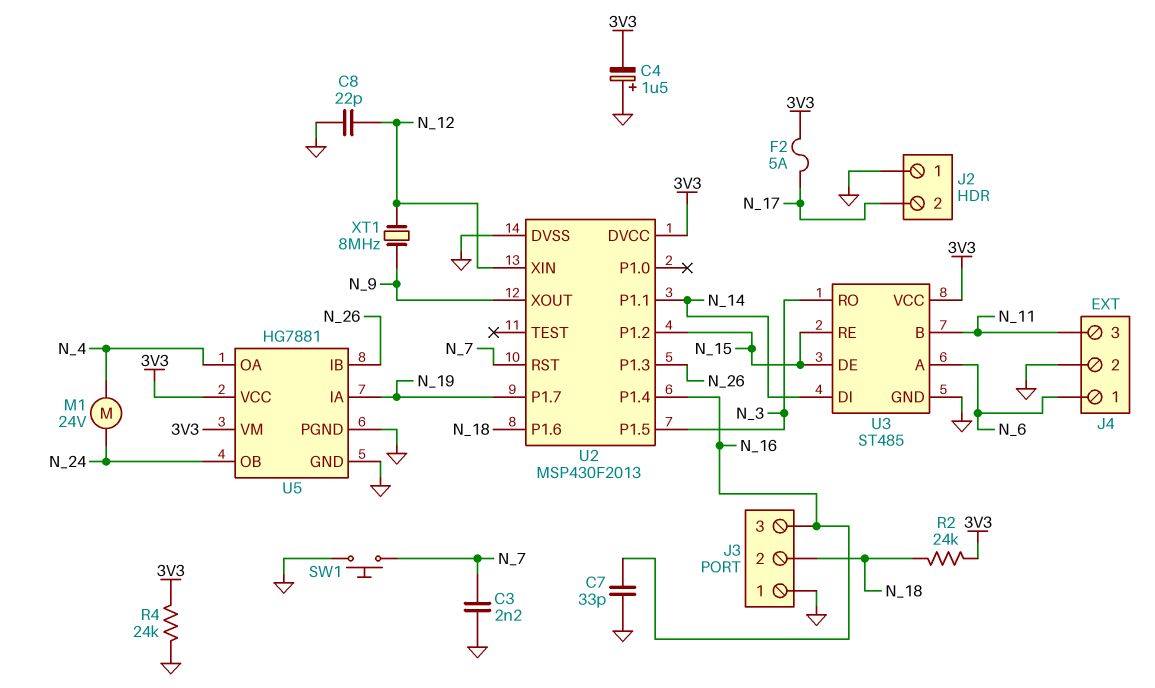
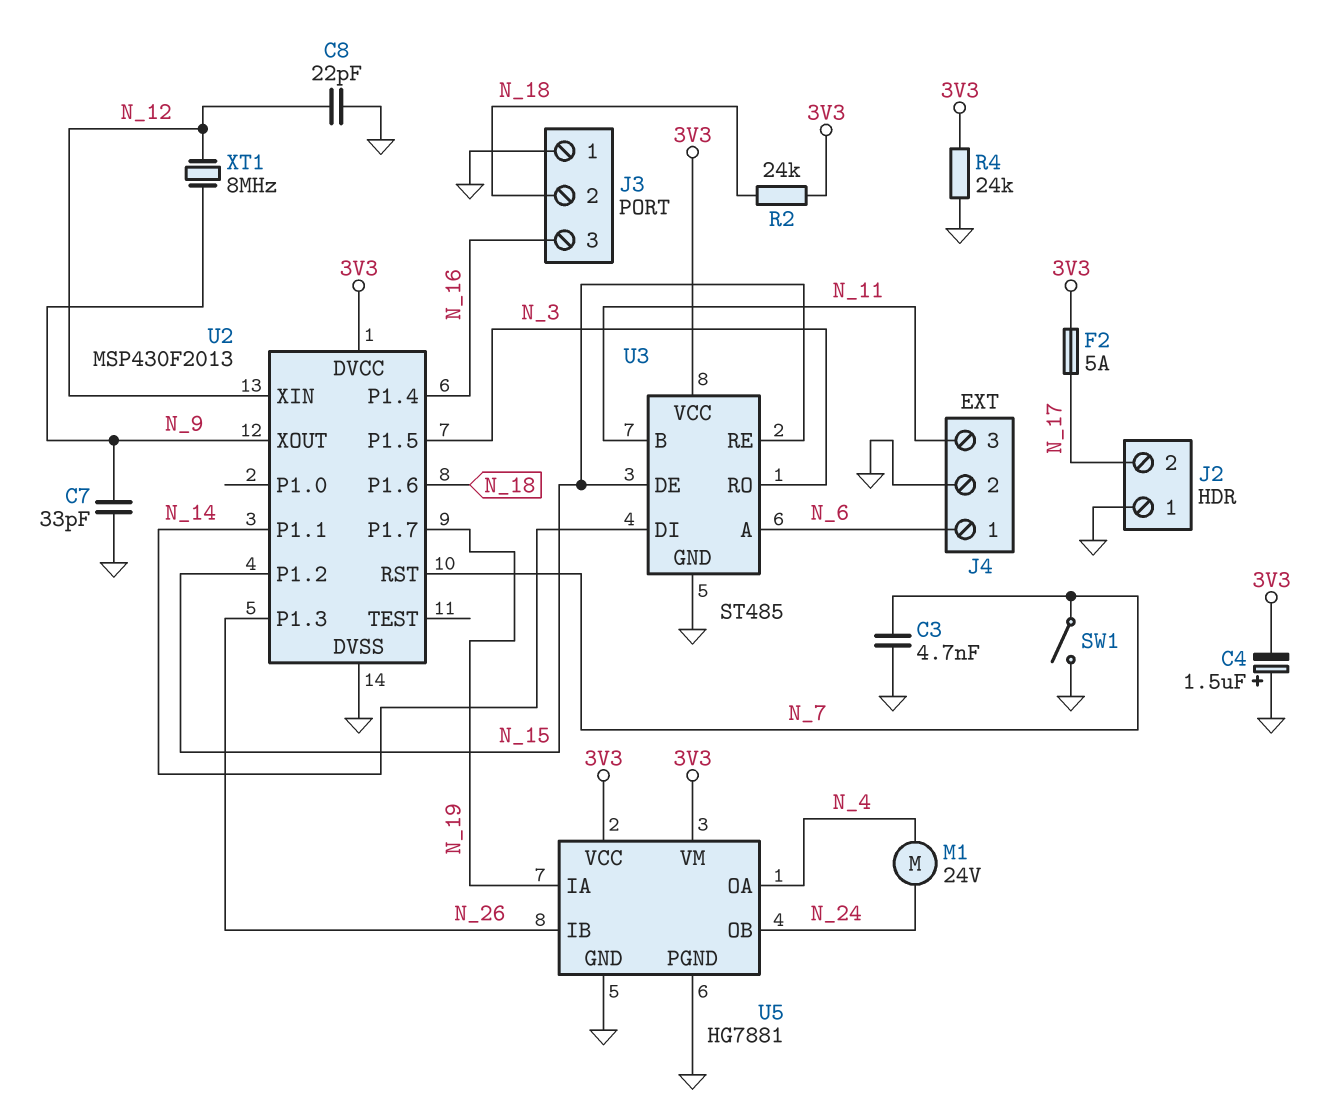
C3: 2.2nF (GND, N_7) -> 4.7nF (GND, N_7)
C7: 33pF (GND, N_16) -> 33pF (GND, N_9)
SW1: button (GND, N_7) -> switch (GND, N_7)

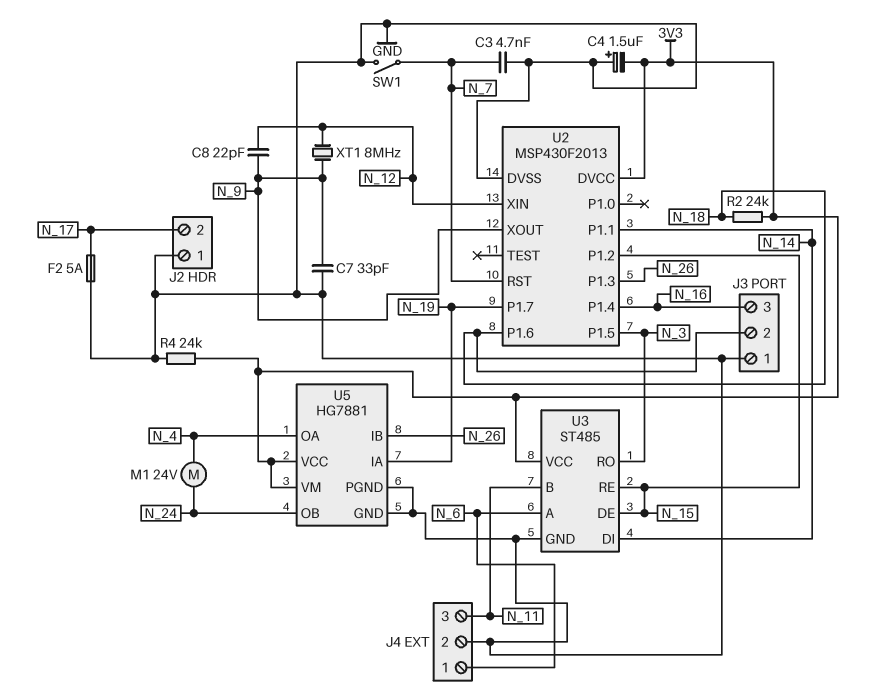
C8: 22pF (GND, N_12) -> 22pF (N_9, N_12)
F2: 5A (3V3, N_17) -> 5A (GND, N_17)

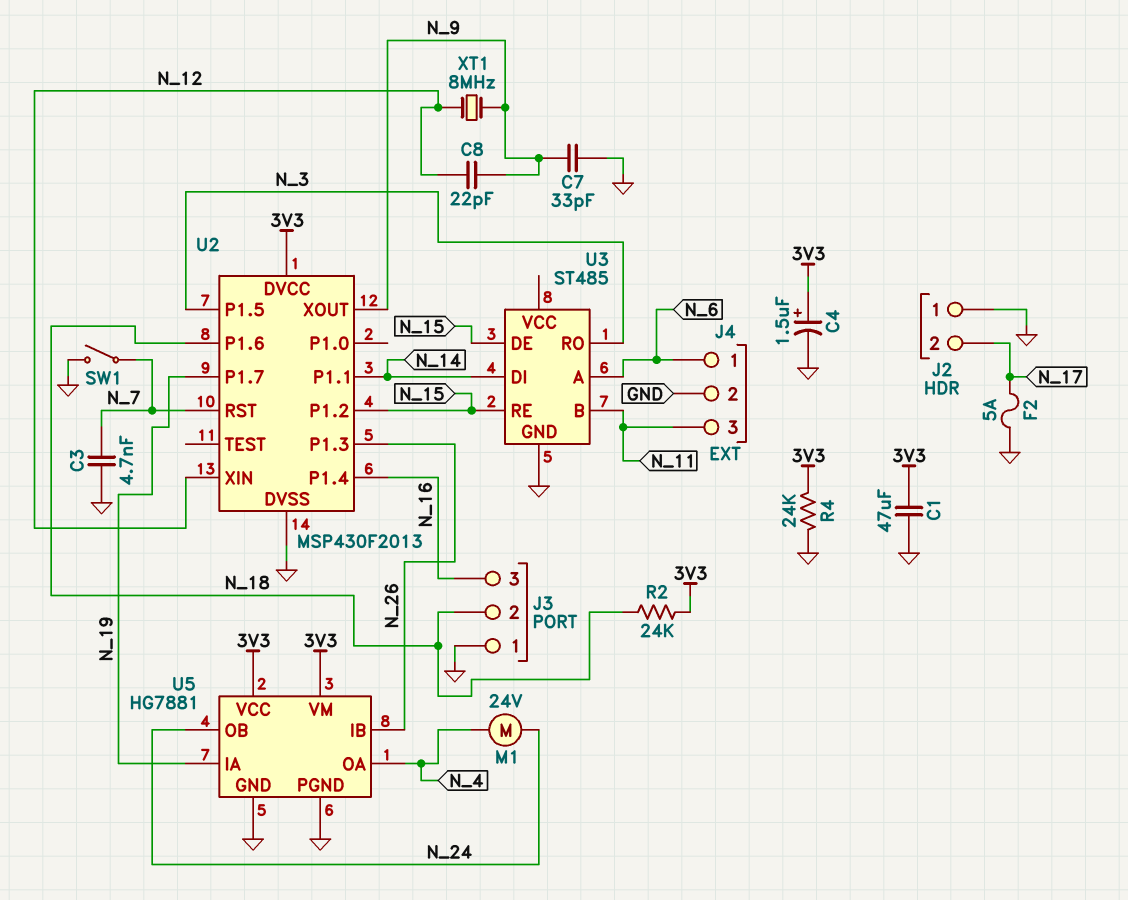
C1: none -> 47uF (3V3, GND)
C4: 1.5uF (plus GND, minus 3V3) -> 1.5uF (plus 3V3, minus GND)
U3 pin VCC: 3V3 -> none

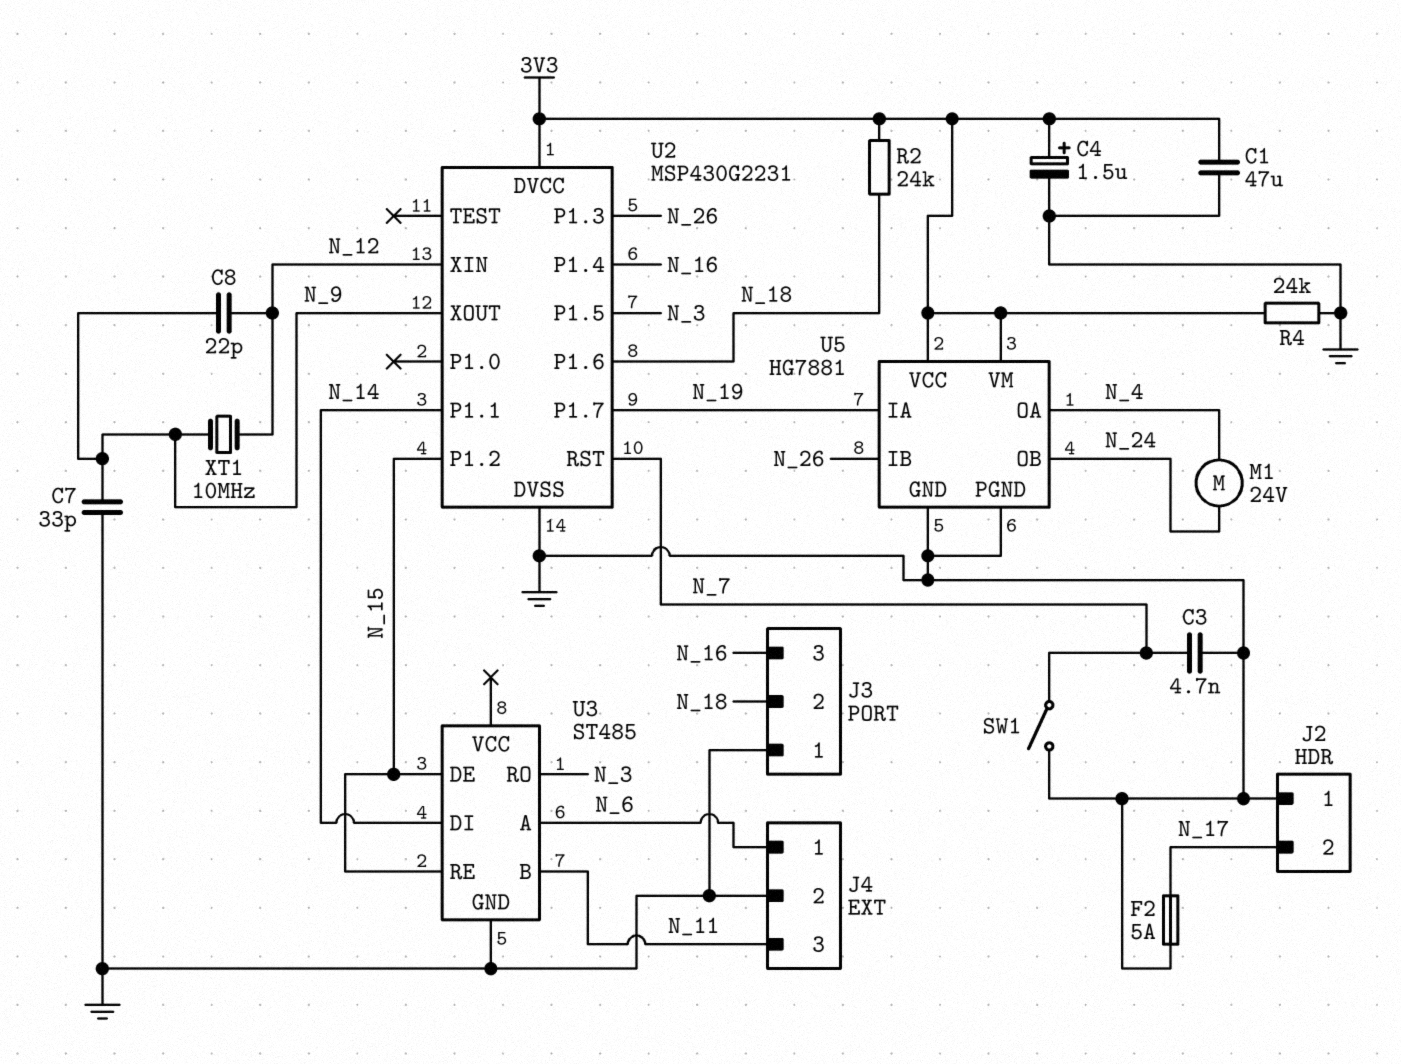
U2: MSP430F2013 -> MSP430G2231
XT1: 8MHz (N_9, N_12) -> 10MHz (N_9, N_12)

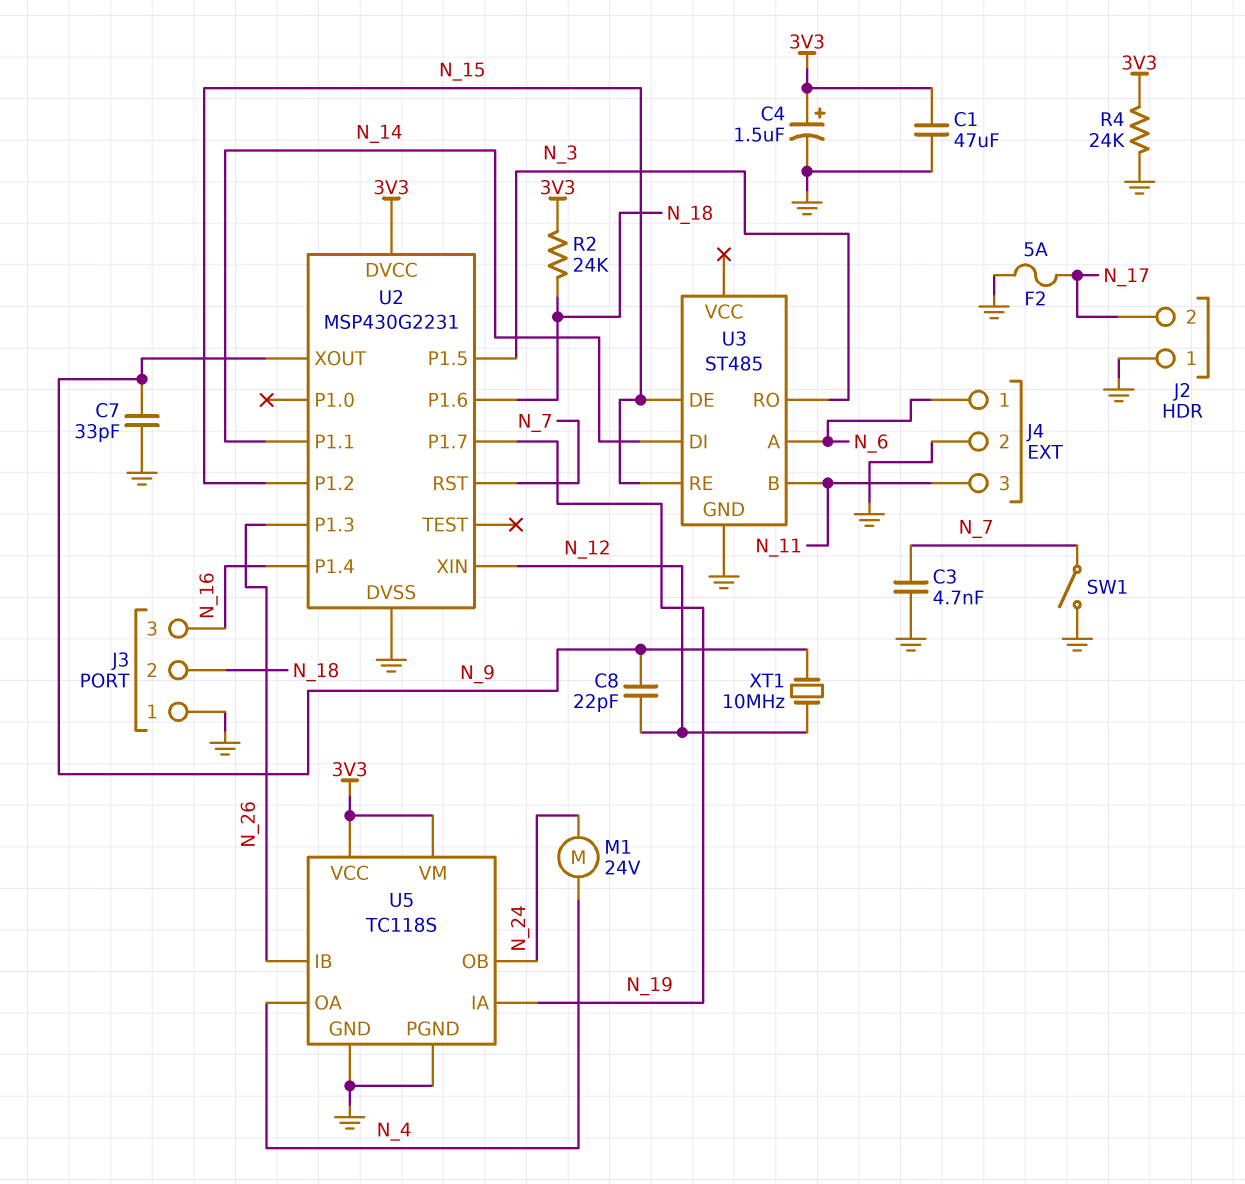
U5: HG7881 -> TC118S

